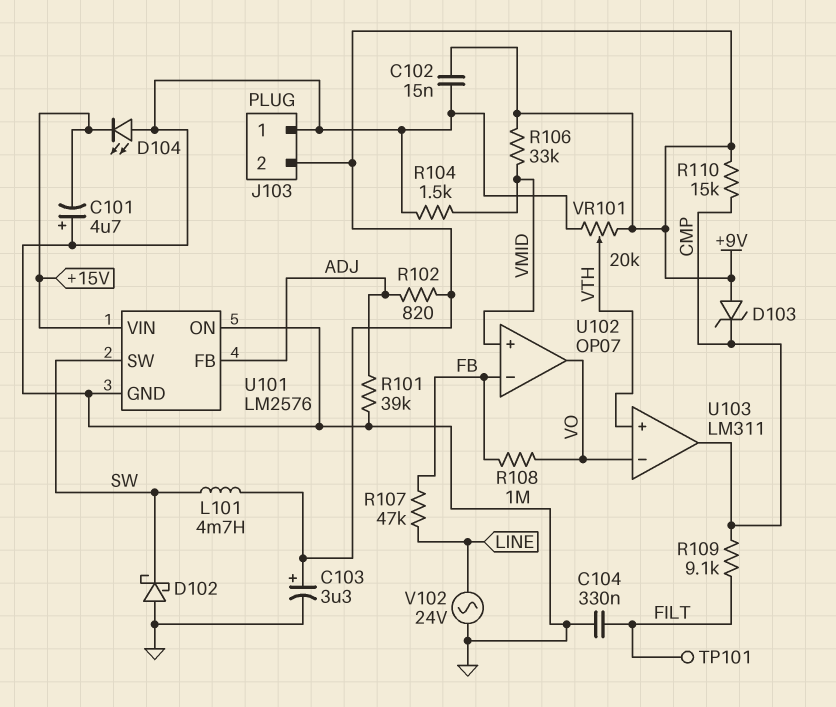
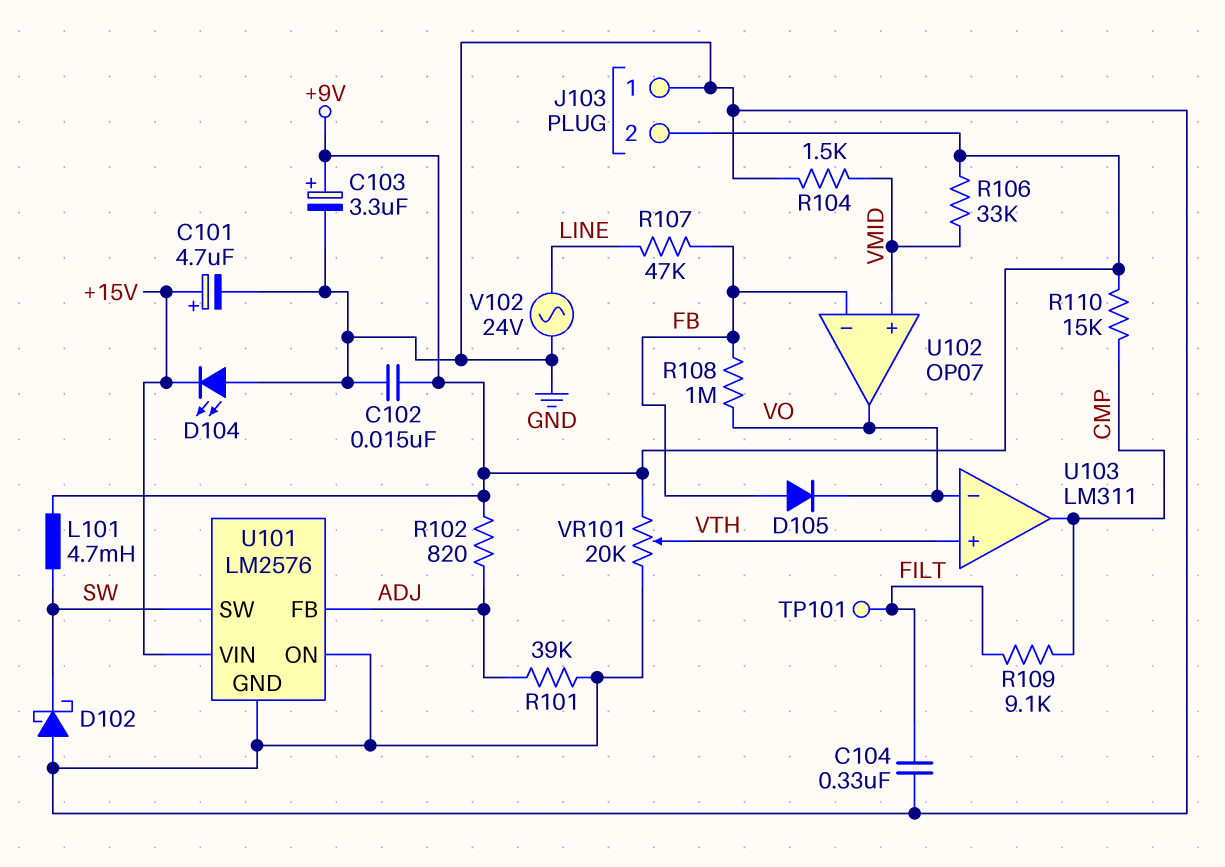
C101: 4.7uF (plus GND, minus +15V) -> 4.7uF (plus +15V, minus GND)
D103: zener (A +9V, K CMP) -> none
D105: none -> diode (A FB, K VO)

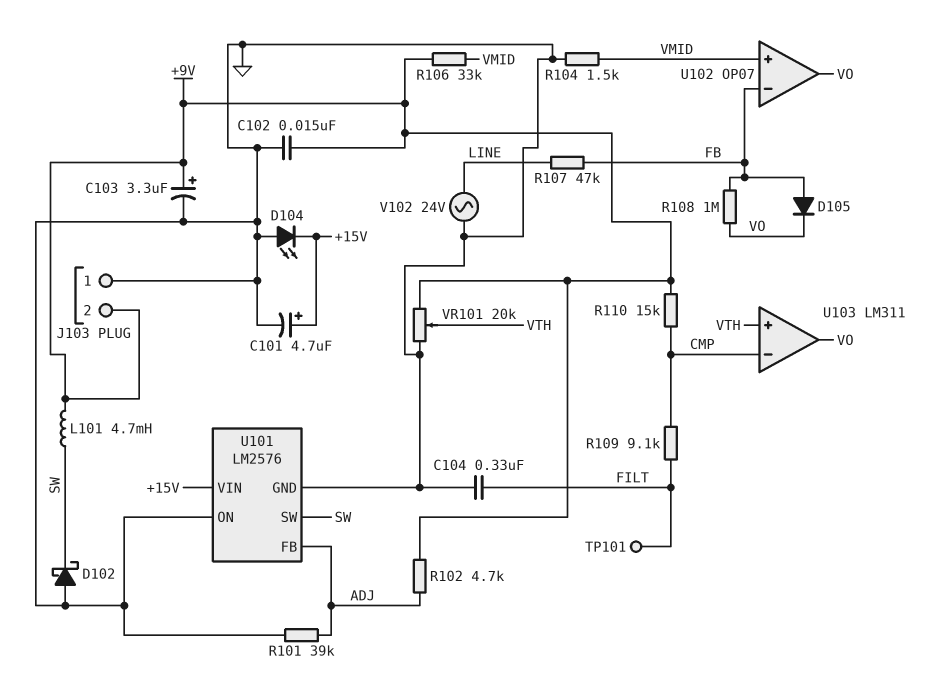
R102: 820 (+9V, ADJ) -> 4.7k (+9V, ADJ)
U103 pin in-: VO -> CMP
U103 pin out: CMP -> VO

